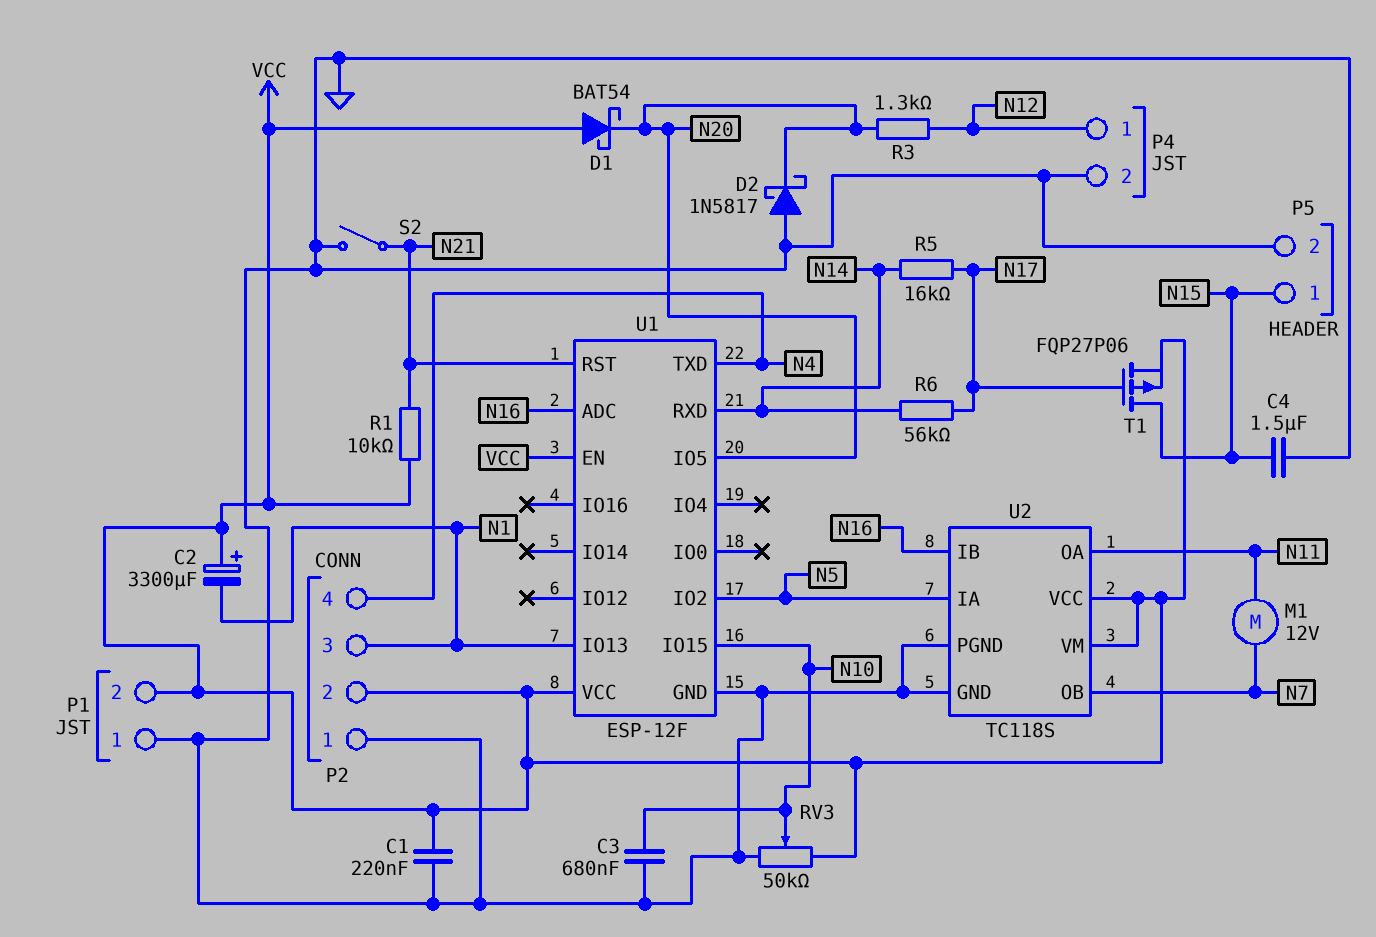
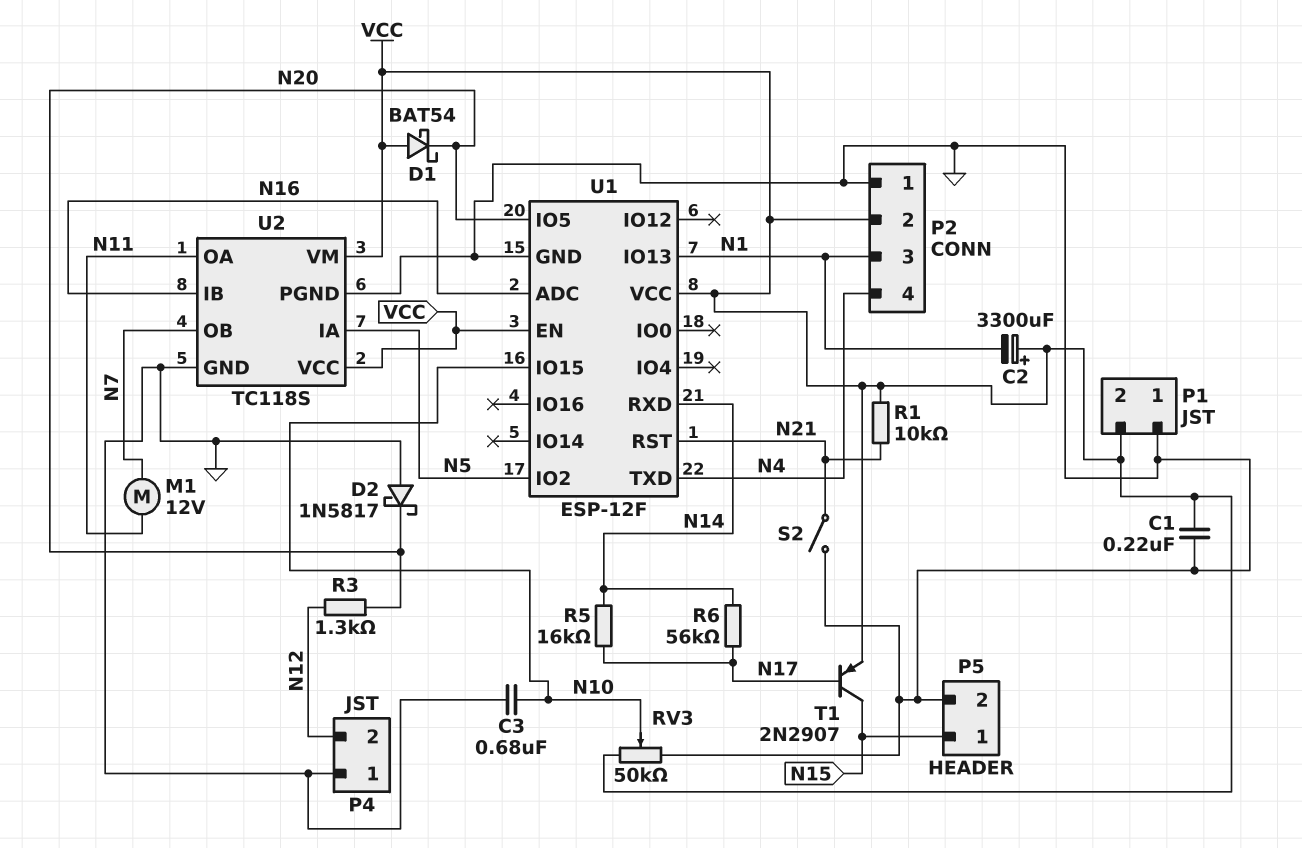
C4: 1.5uF (GND, N15) -> none
P4 pin 1: N12 -> GND
P4 pin 2: GND -> N12
T1: PMOS FQP27P06 (G N17, D N15, S VCC) -> PNP 2N2907 (B N17, C N15, E VCC)

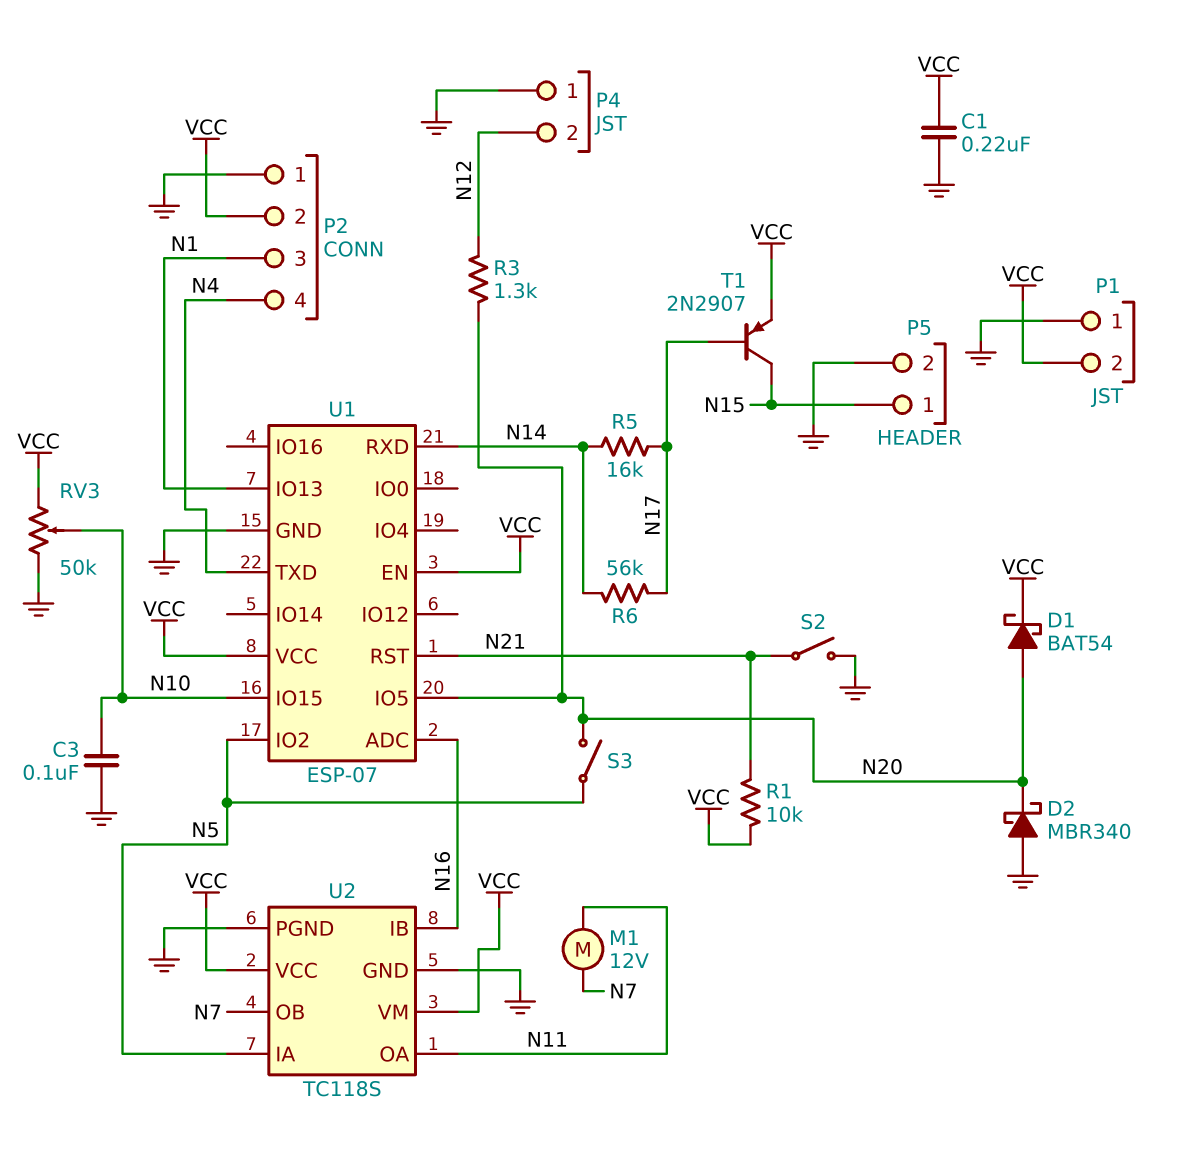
C2: 3300uF (plus VCC, minus N1) -> none
C3: 680nF (GND, N10) -> 100nF (GND, N10)
D1: schottky BAT54 (A VCC, K N20) -> schottky BAT54 (A N20, K VCC)
D2: schottky 1N5817 (A GND, K N20) -> schottky MBR340 (A GND, K N20)
S3: none -> switch (N5, N20)
U1: ESP-12F -> ESP-07

